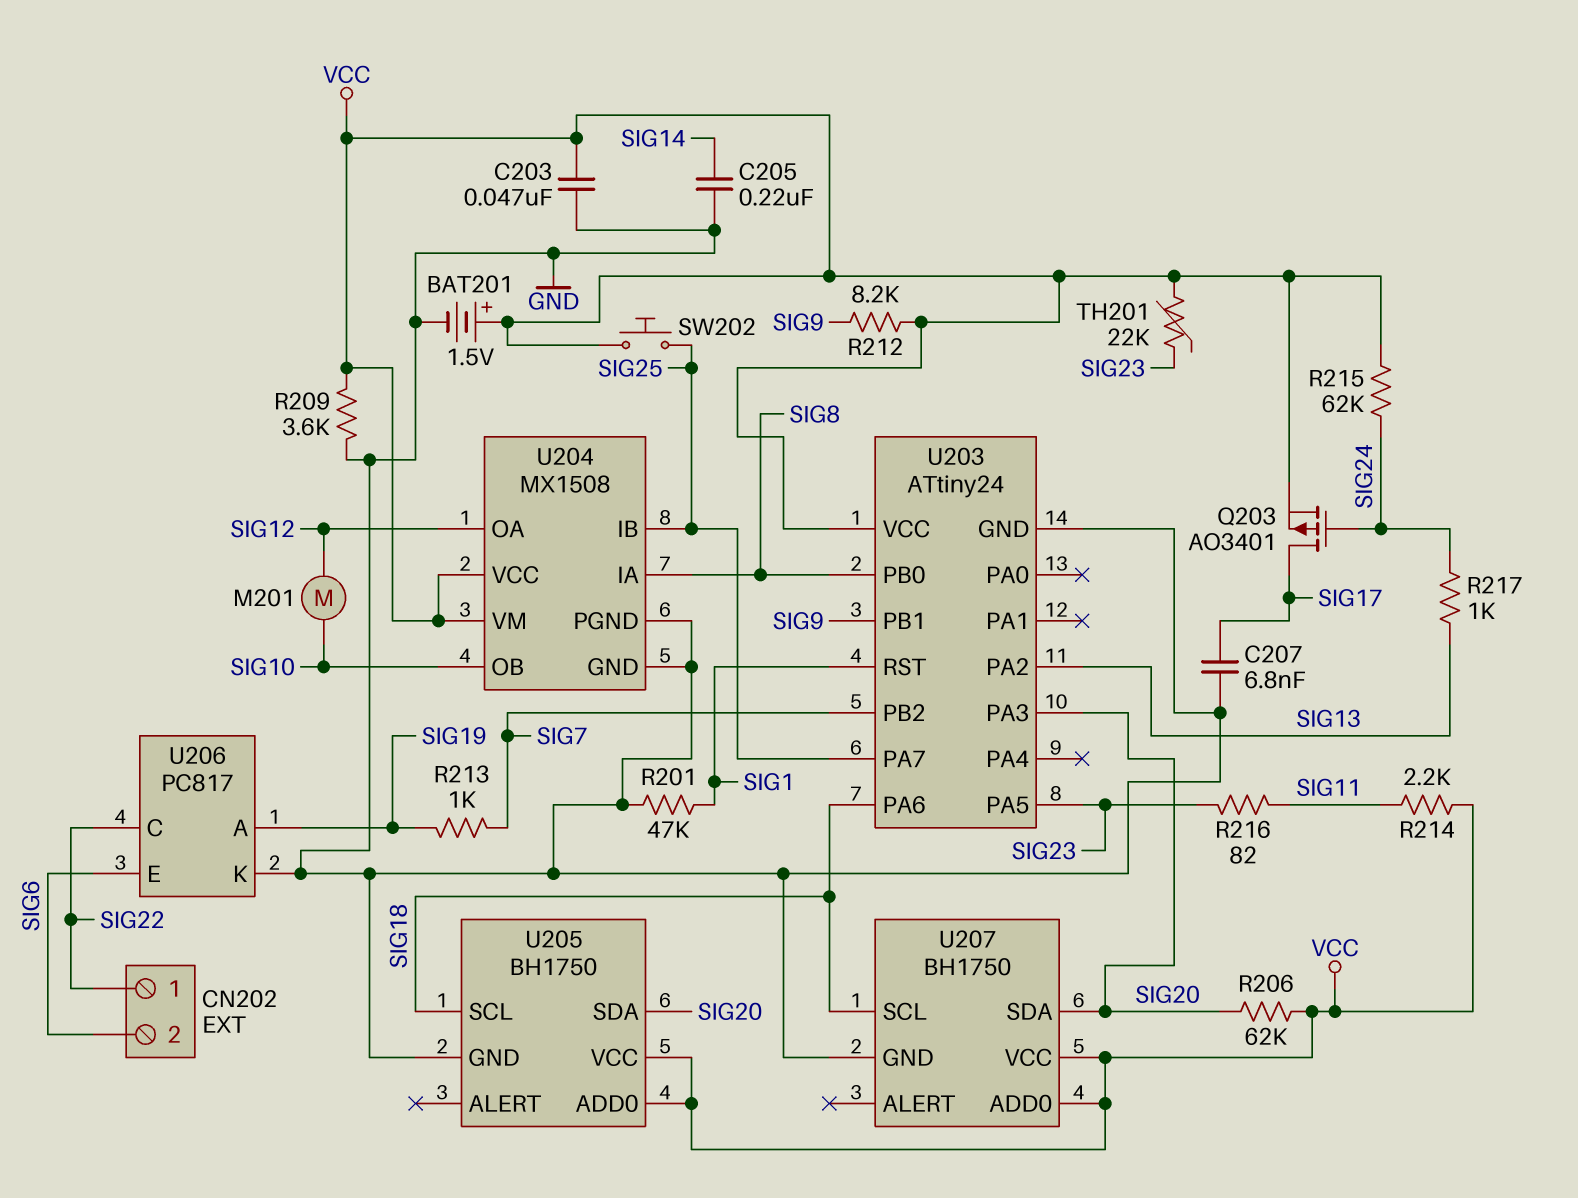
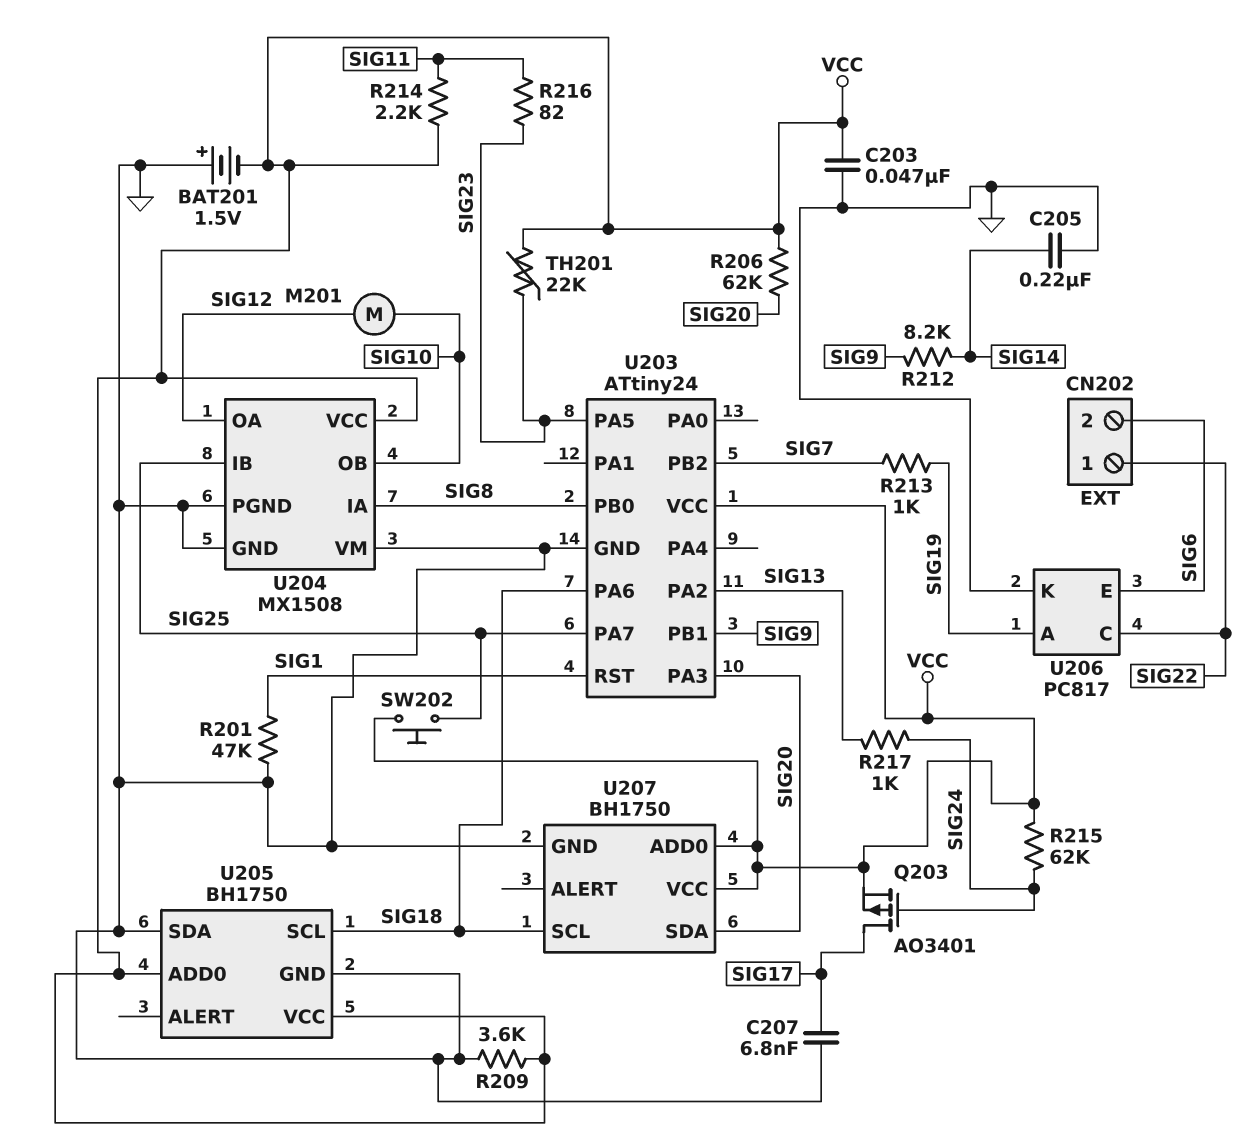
BAT201: 1.5V (plus VCC, minus GND) -> 1.5V (plus GND, minus VCC)
R212: 8.2k (SIG9, VCC) -> 8.2k (SIG9, SIG14)
U204 pin VM: VCC -> GND
U205 pin SDA: SIG20 -> GND

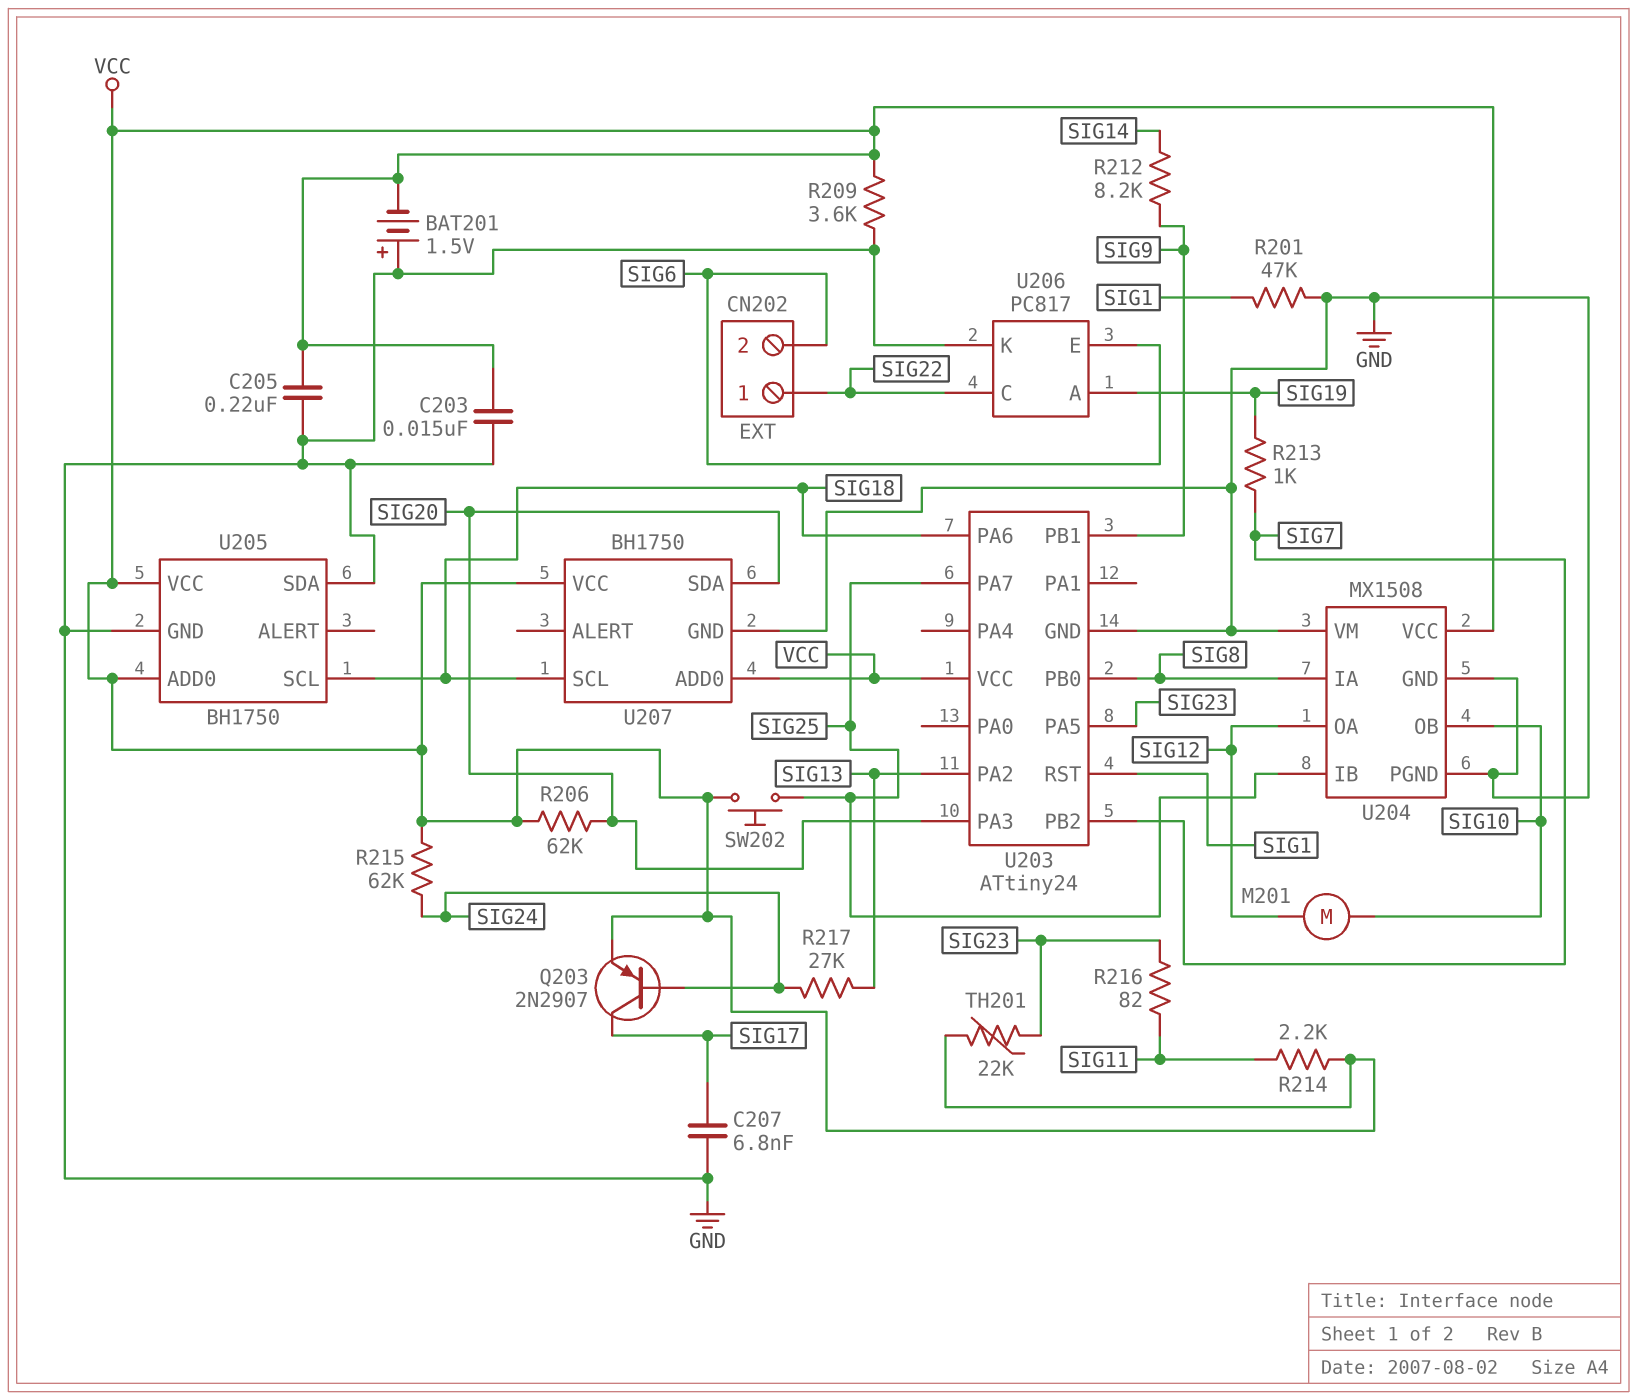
C203: 47nF (GND, VCC) -> 15nF (GND, VCC)
C205: 220nF (GND, SIG14) -> 220nF (GND, VCC)
Q203: PMOS AO3401 (G SIG24, D SIG17, S VCC) -> PNP 2N2907 (B SIG24, C SIG17, E VCC)
R217: 1k (SIG13, SIG24) -> 27k (SIG13, SIG24)

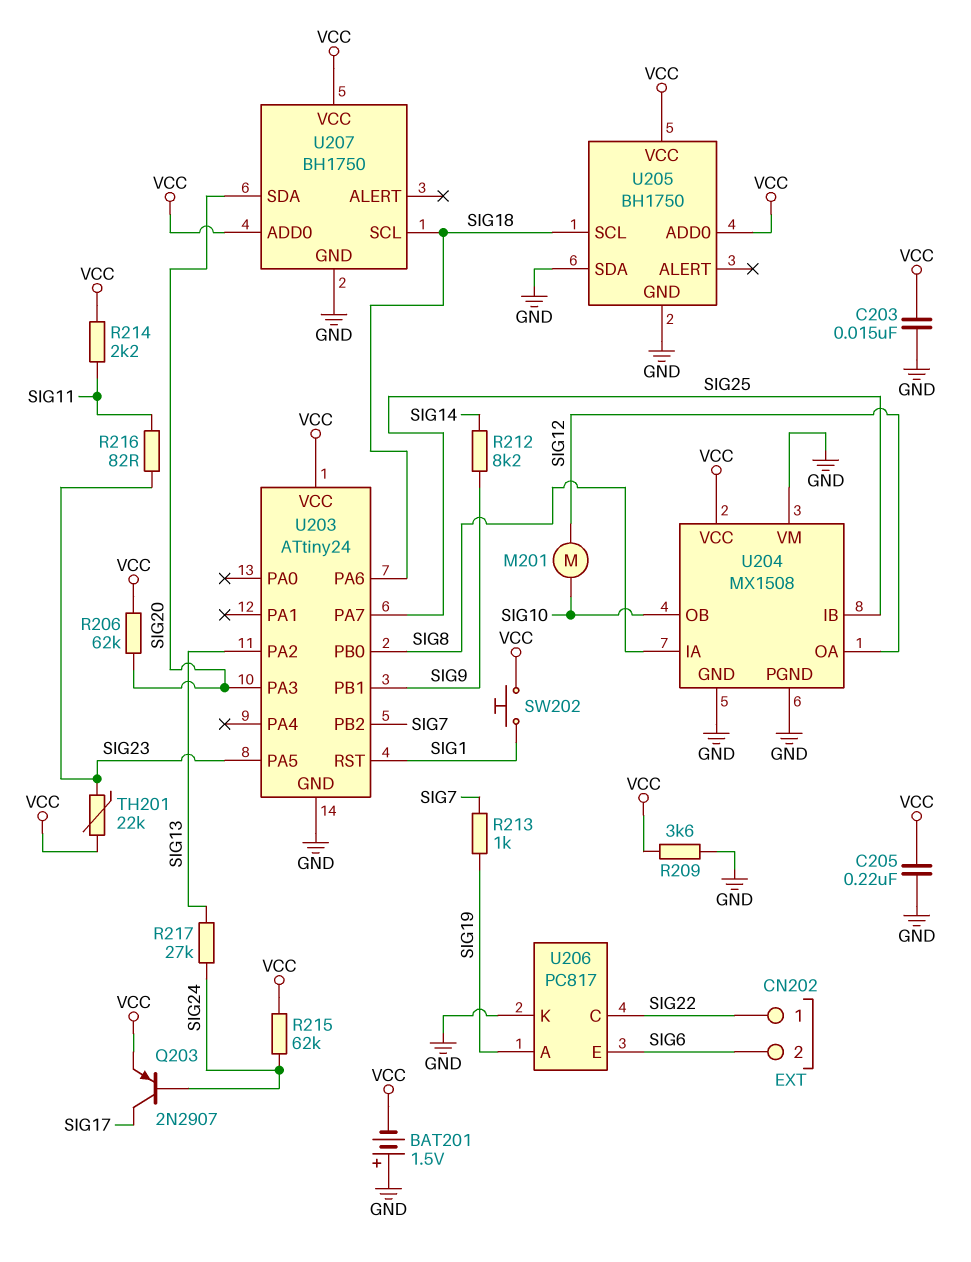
C207: 6.8nF (GND, SIG17) -> none
R201: 47k (GND, SIG1) -> none
SW202: button (SIG25, VCC) -> button (SIG1, VCC)

